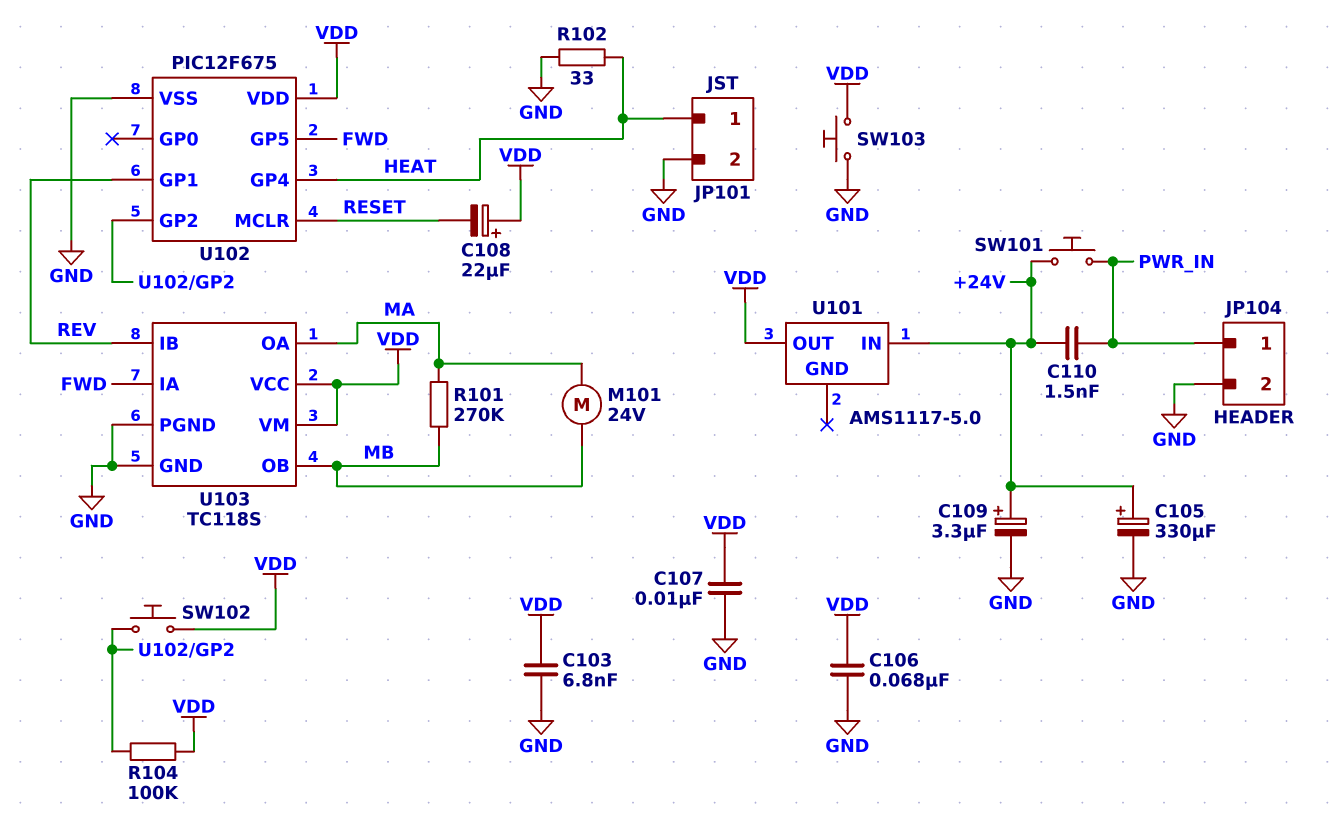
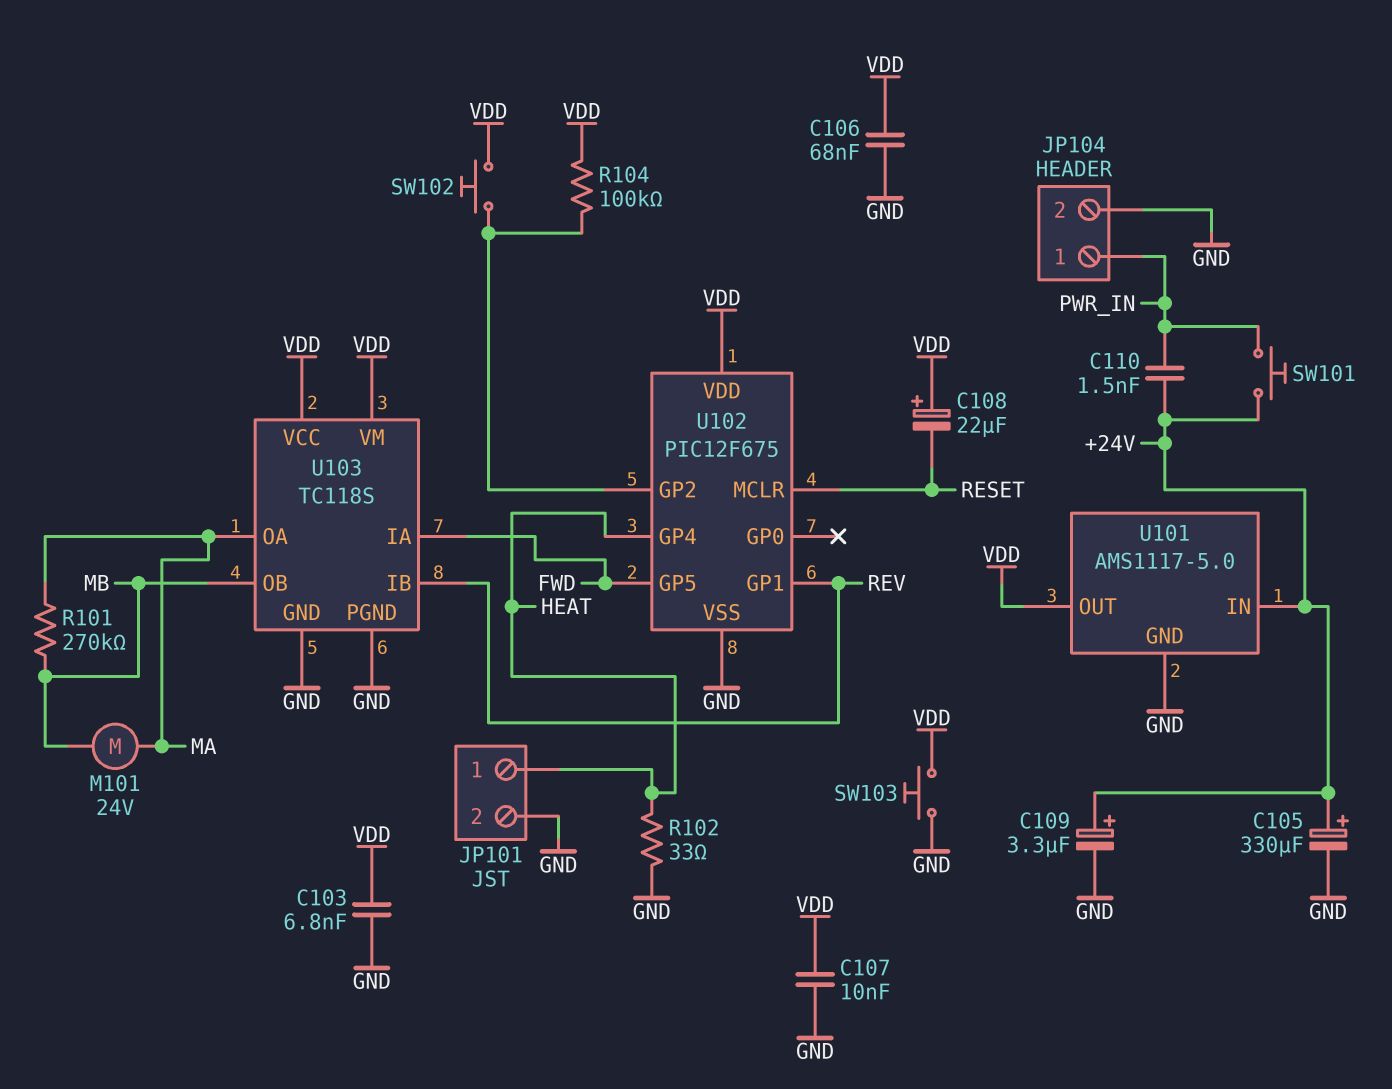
U101 pin GND: none -> GND

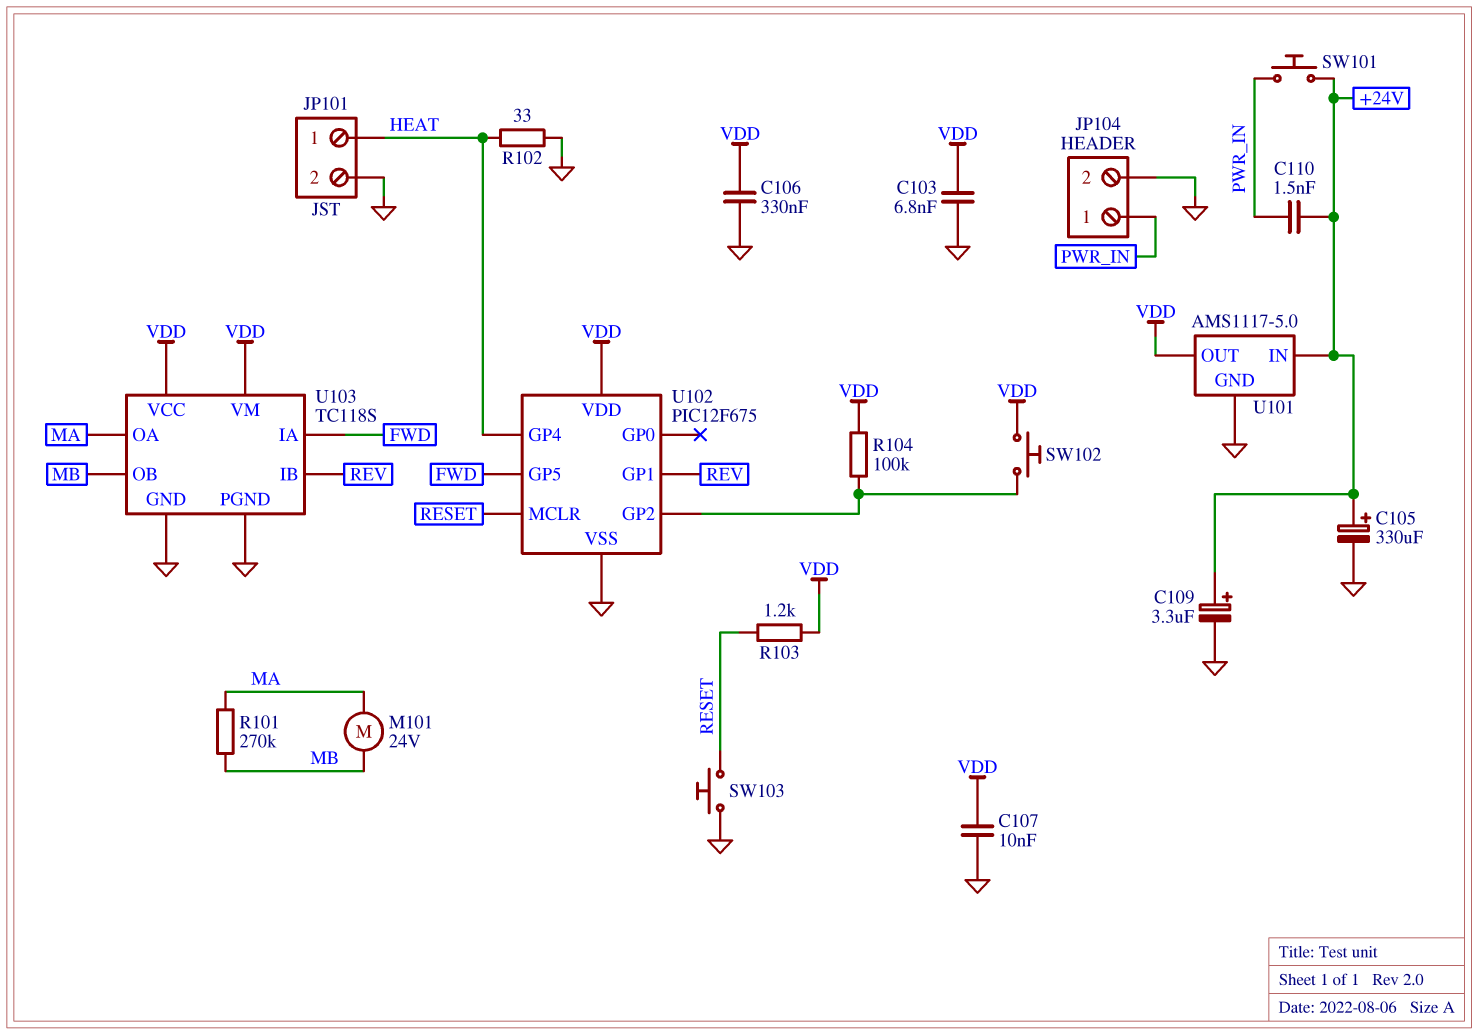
C106: 68nF (GND, VDD) -> 330nF (GND, VDD)
C108: 22uF (plus VDD, minus RESET) -> none
R103: none -> 1.2k (RESET, VDD)
SW103: button (GND, VDD) -> button (GND, RESET)

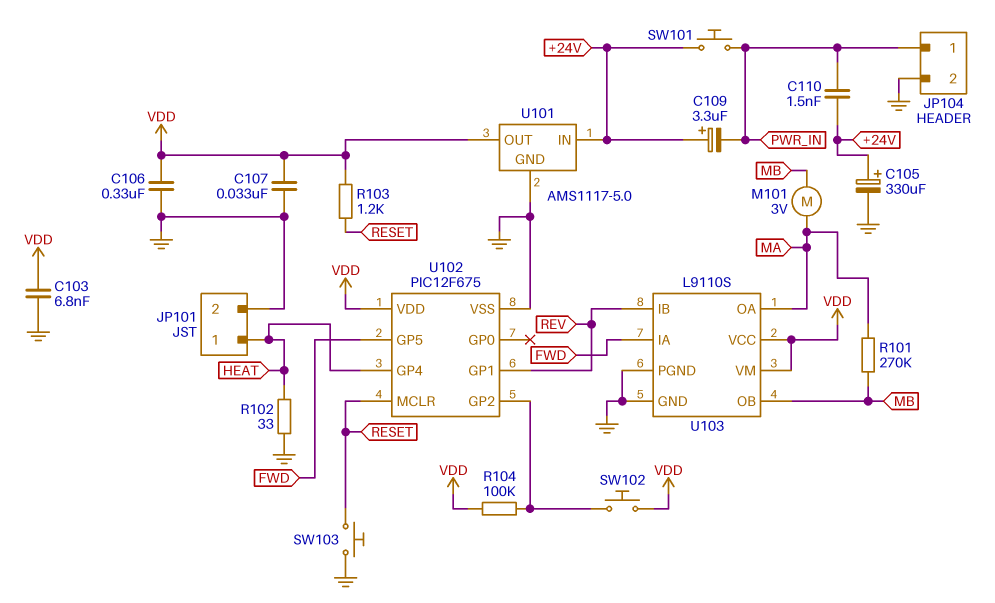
C107: 10nF (GND, VDD) -> 33nF (GND, VDD)
C109: 3.3uF (plus +24V, minus GND) -> 3.3uF (plus +24V, minus PWR_IN)
M101: motor 24V (MA, MB) -> motor 3V (MA, MB)
U103: TC118S -> L9110S

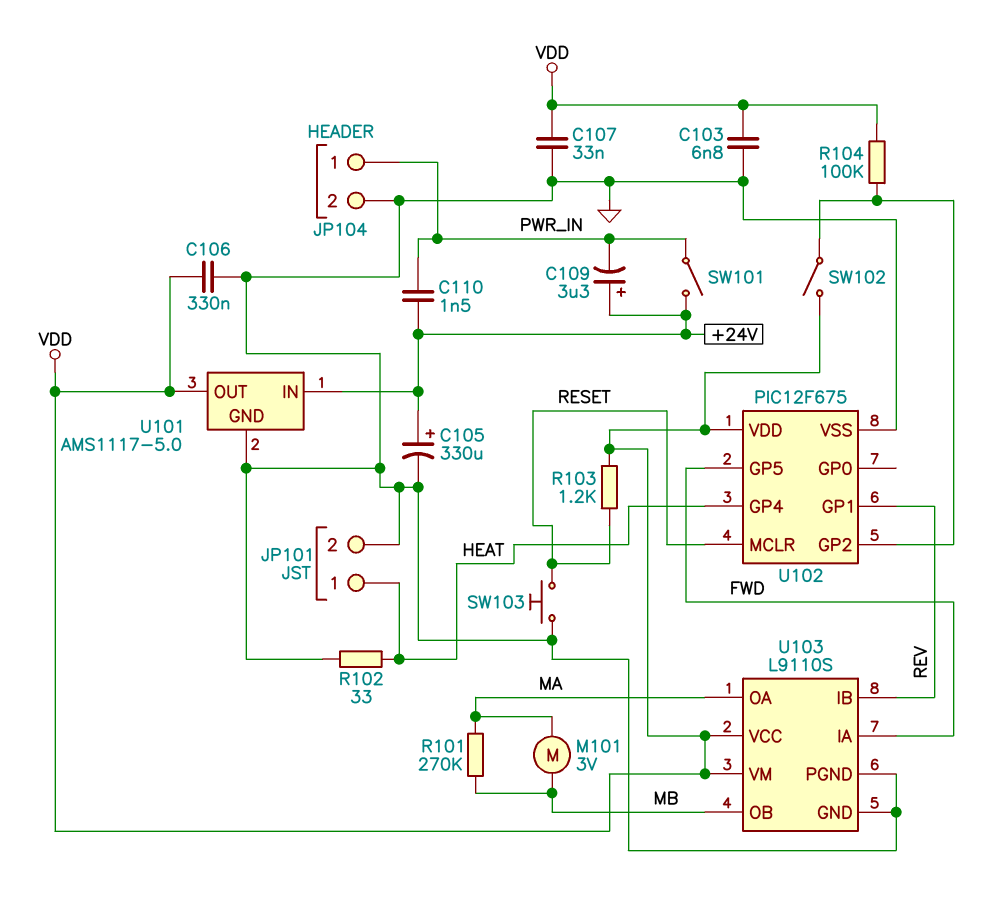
SW101: button (+24V, PWR_IN) -> switch (+24V, PWR_IN)
SW102: button (U102/GP2, VDD) -> switch (U102/GP2, VDD)

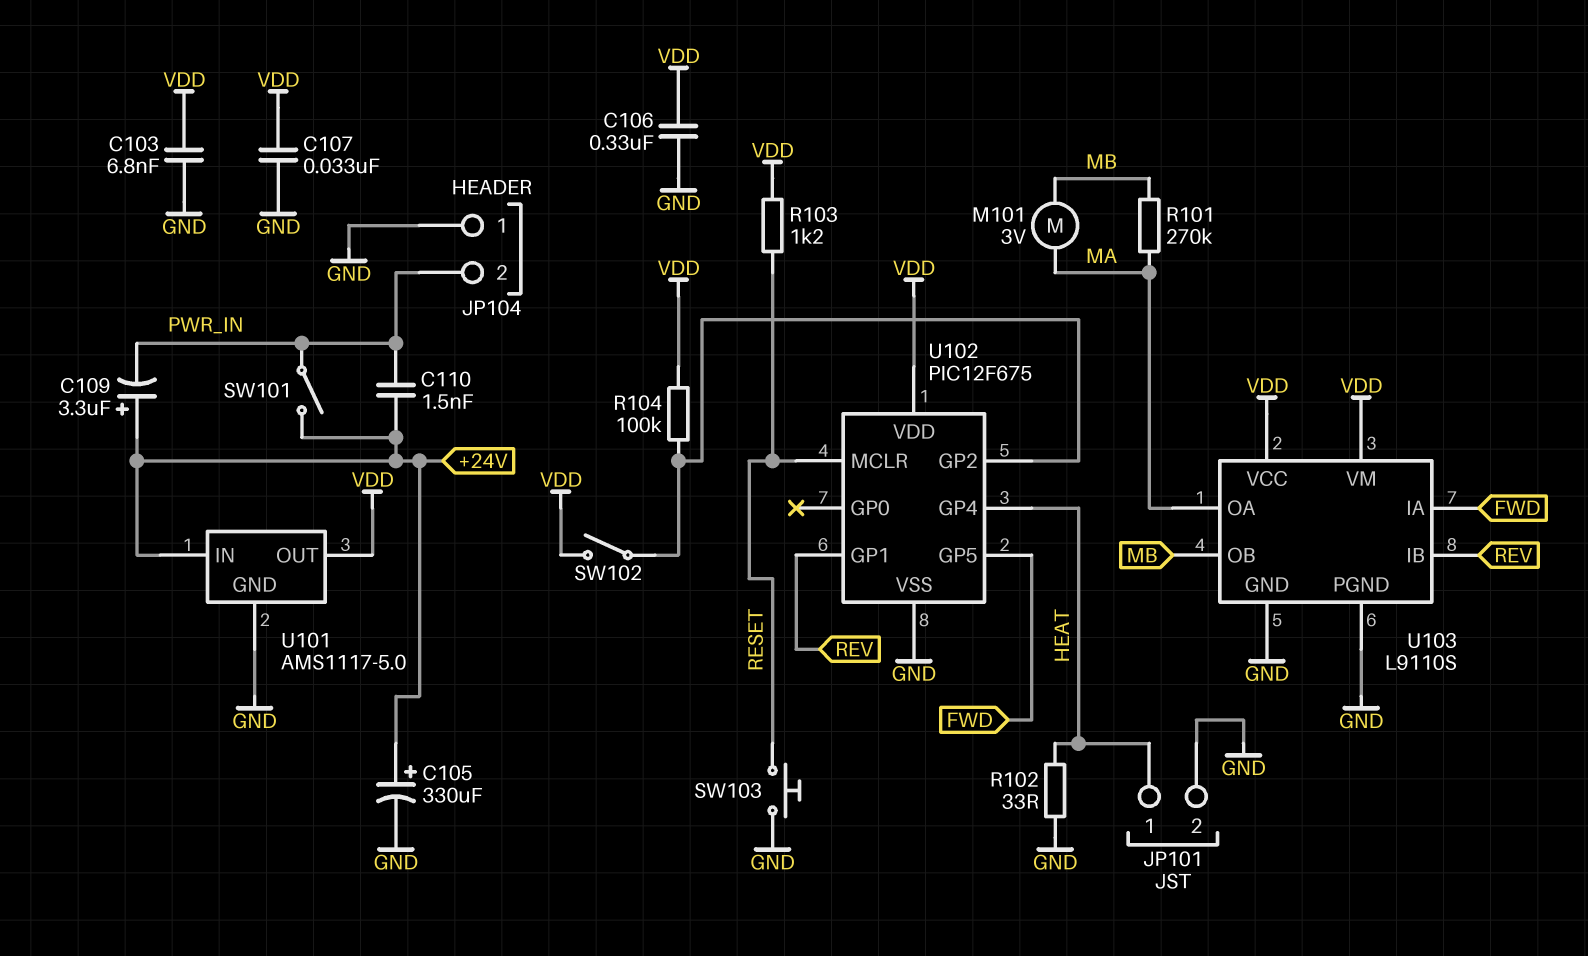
JP104 pin 1: PWR_IN -> GND
JP104 pin 2: GND -> PWR_IN

